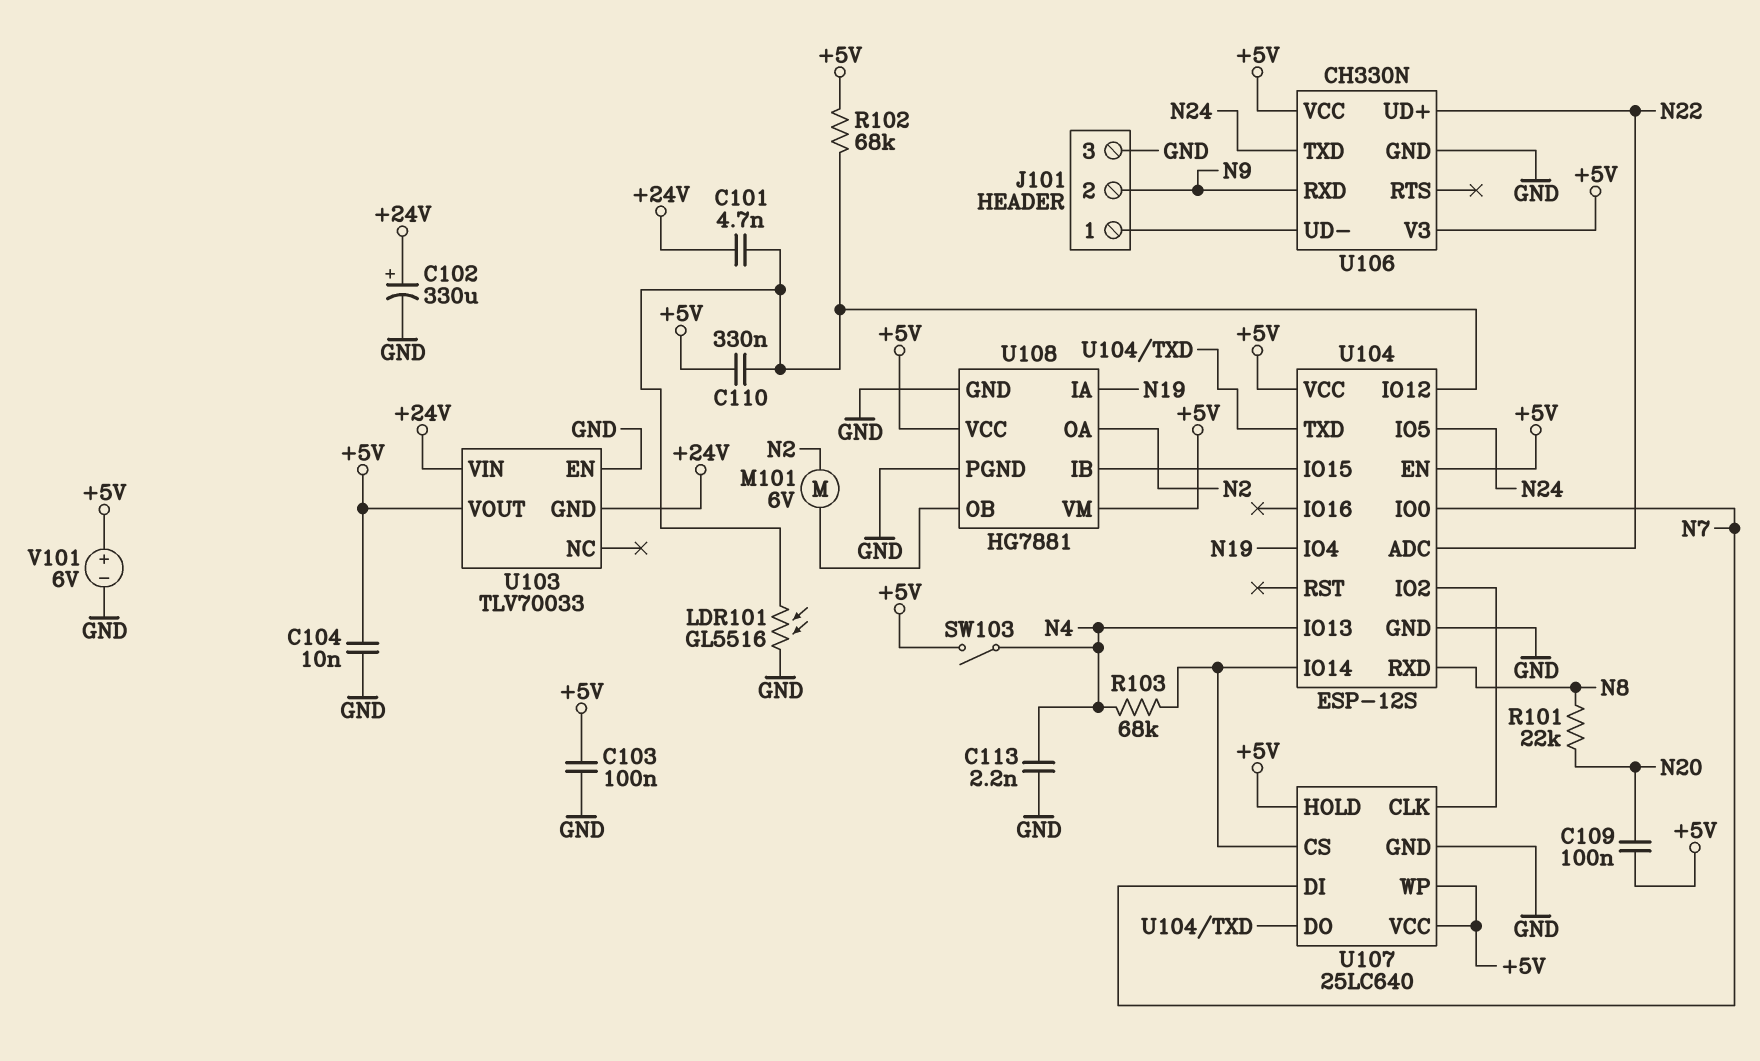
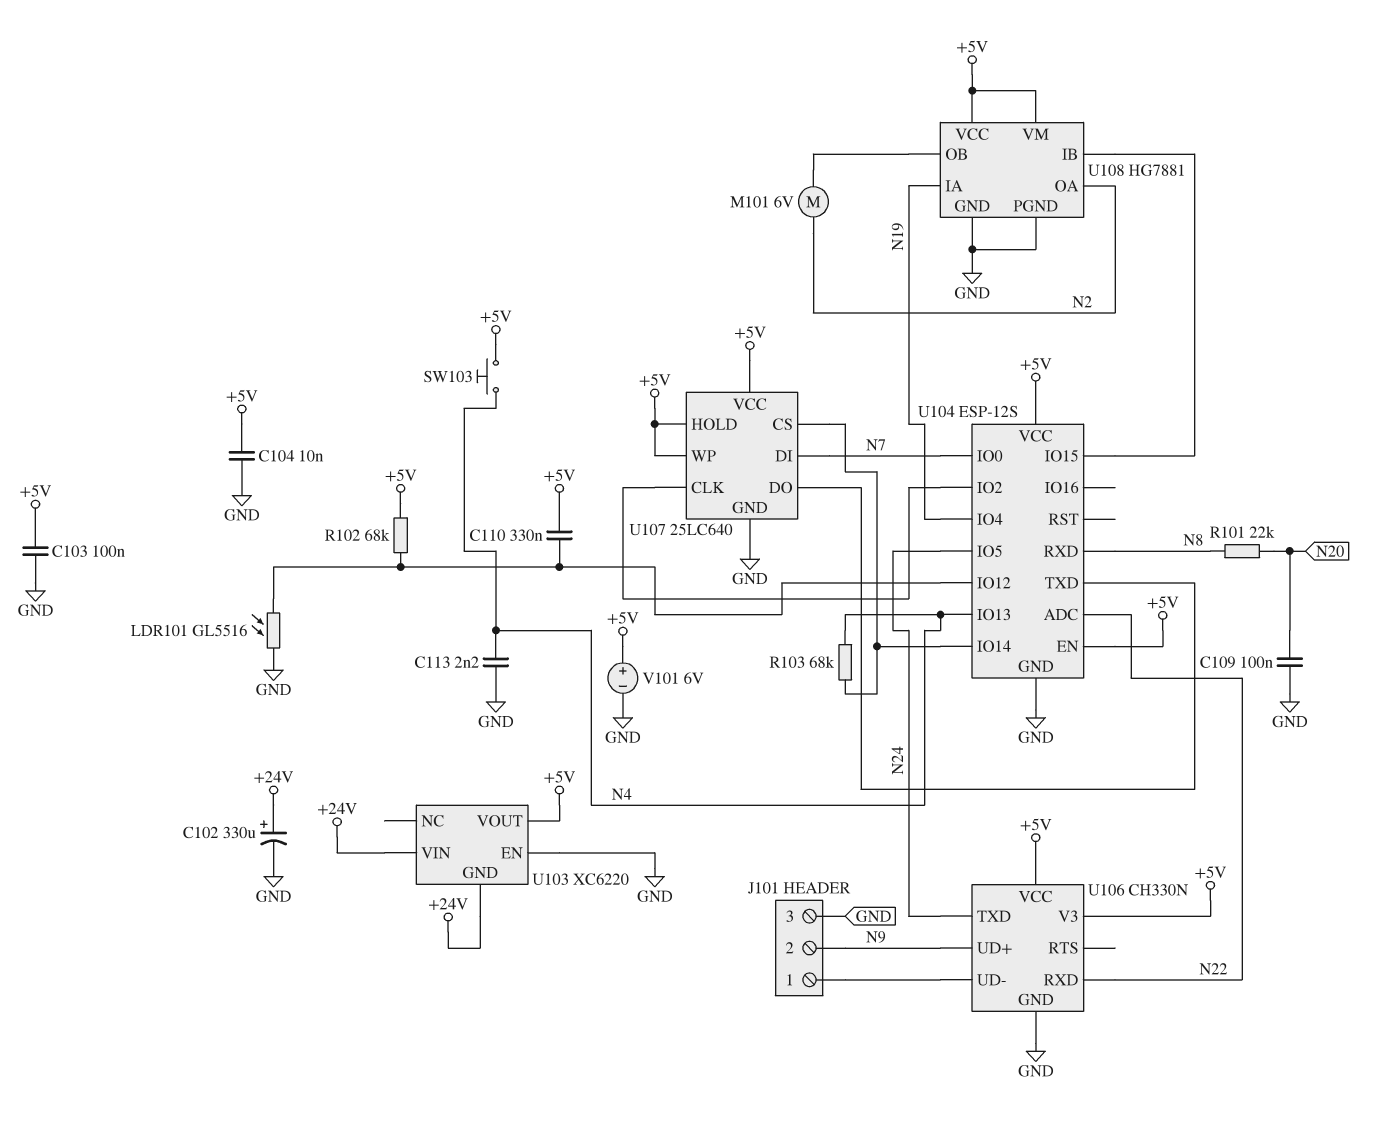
C101: 4.7nF (+24V, U104/IO12) -> none
C109: 100nF (+5V, N20) -> 100nF (GND, N20)
SW103: switch (+5V, N4) -> button (+5V, N4)
U103: TLV70033 -> XC6220
U106 pin RXD: N9 -> N22
U106 pin UD+: N22 -> N9

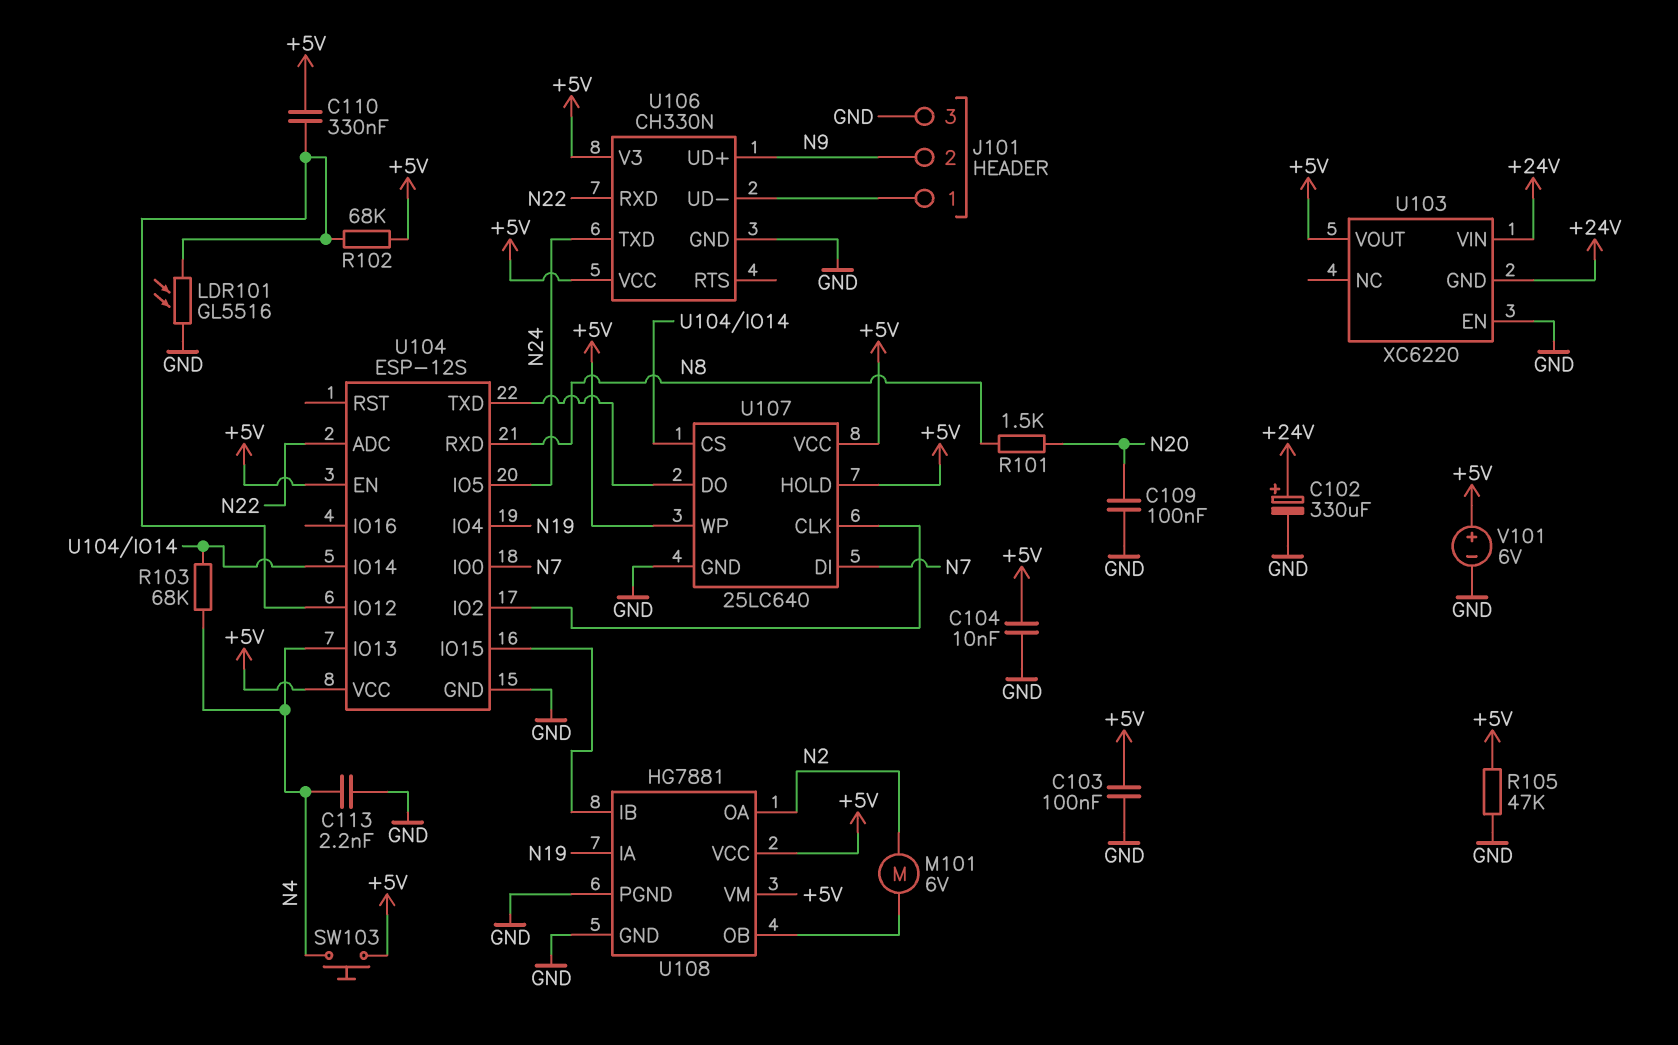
R101: 22k (N8, N20) -> 1.5k (N8, N20)
R105: none -> 47k (+5V, GND)

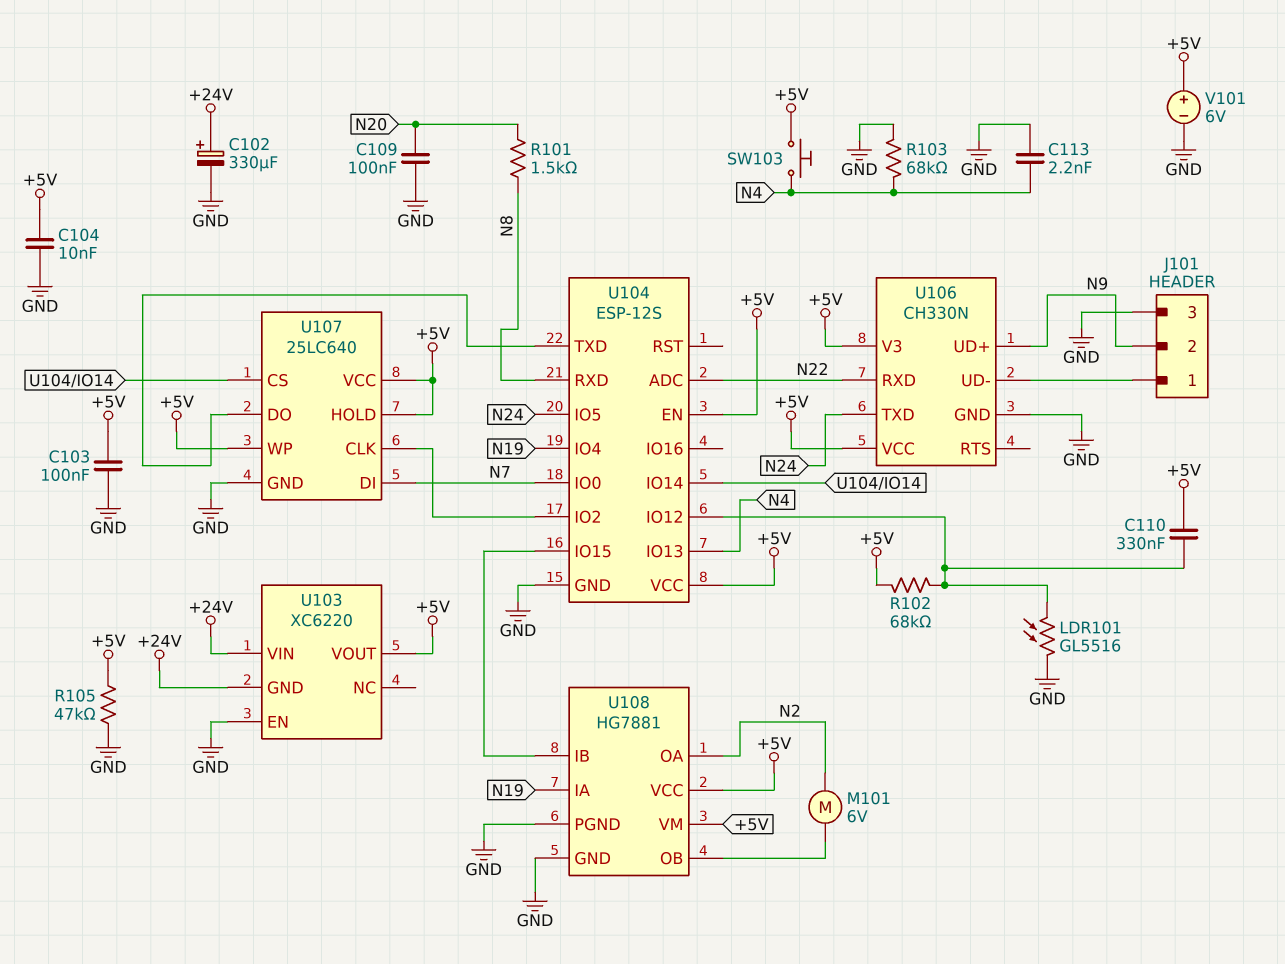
R103: 68k (N4, U104/IO14) -> 68k (GND, N4)

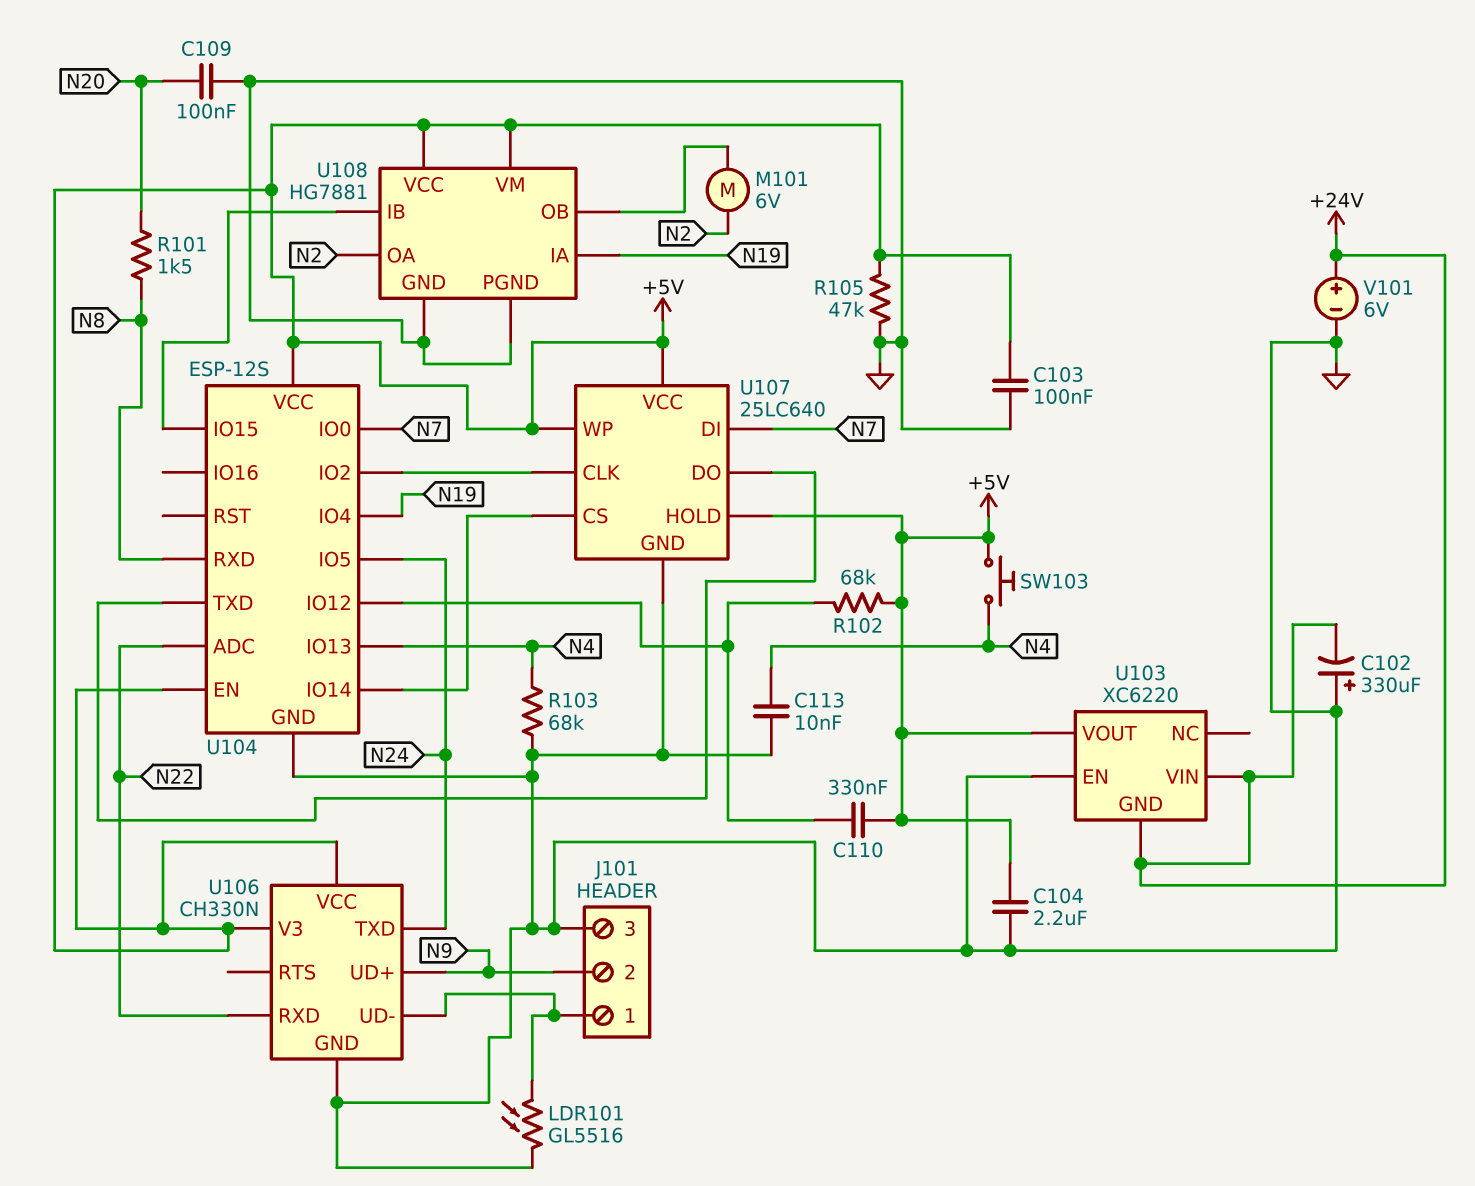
C102: 330uF (plus +24V, minus GND) -> 330uF (plus GND, minus +24V)
C104: 10nF (+5V, GND) -> 2.2uF (+5V, GND)
C113: 2.2nF (GND, N4) -> 10nF (GND, N4)
LDR101: GL5516 (GND, U104/IO12) -> GL5516 (GND, J101/1)
V101: 6V (plus +5V, minus GND) -> 6V (plus +24V, minus GND)

